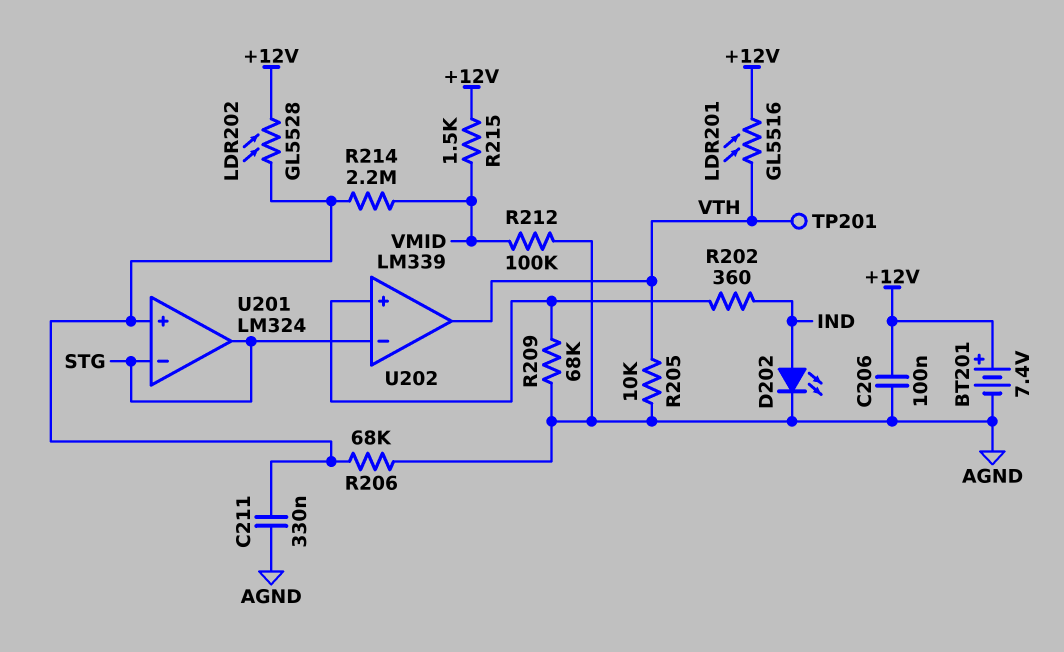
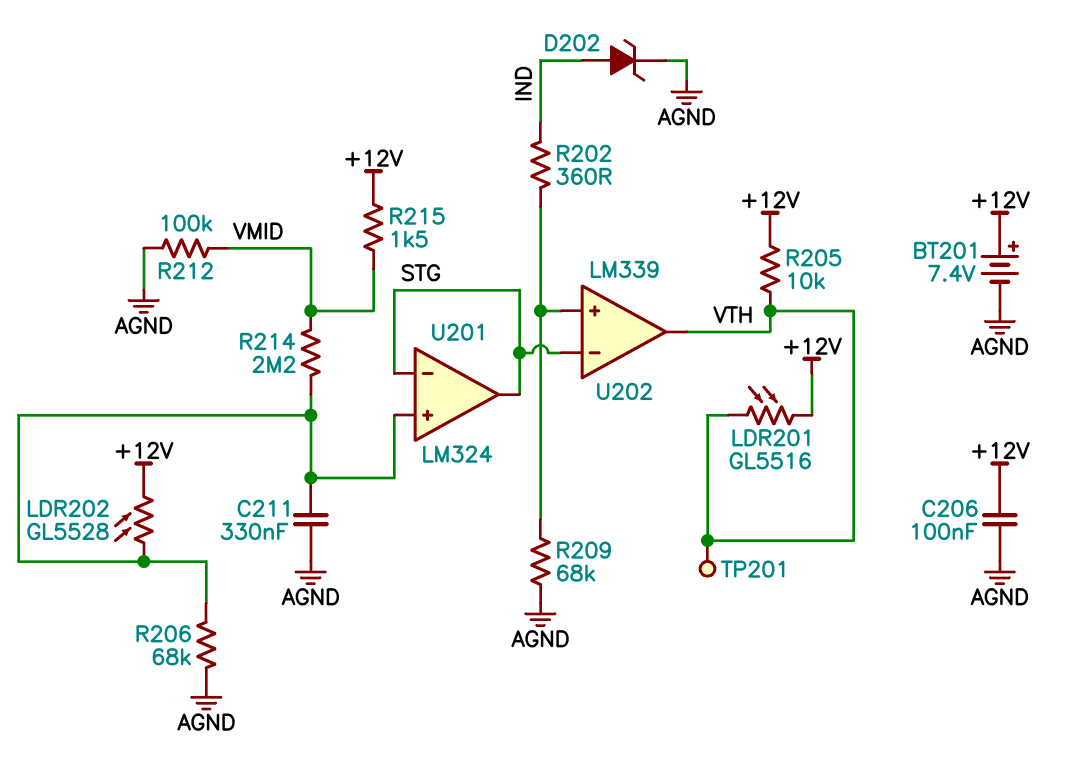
D202: LED (A IND, K AGND) -> zener (A IND, K AGND)
R205: 10k (AGND, VTH) -> 10k (+12V, VTH)

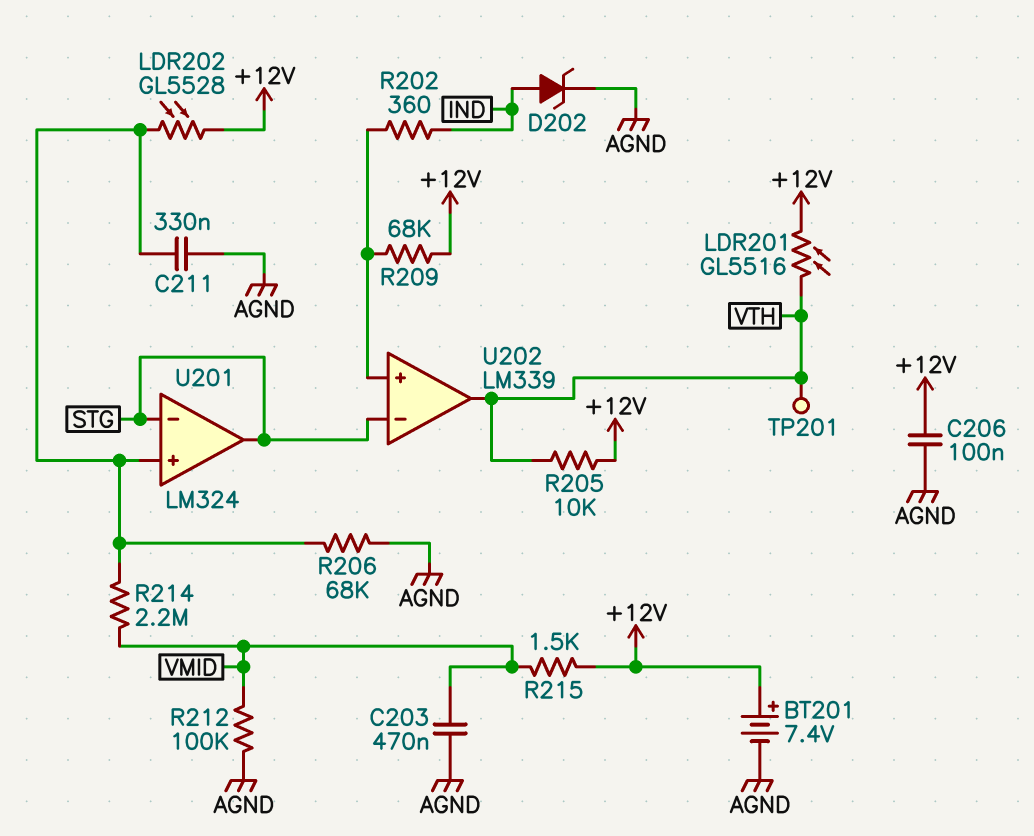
C203: none -> 470nF (AGND, VMID)
R209: 68k (AGND, U202/in+) -> 68k (+12V, U202/in+)

